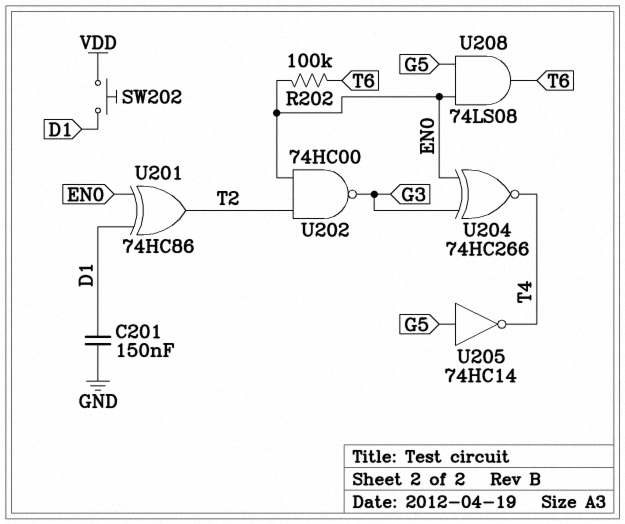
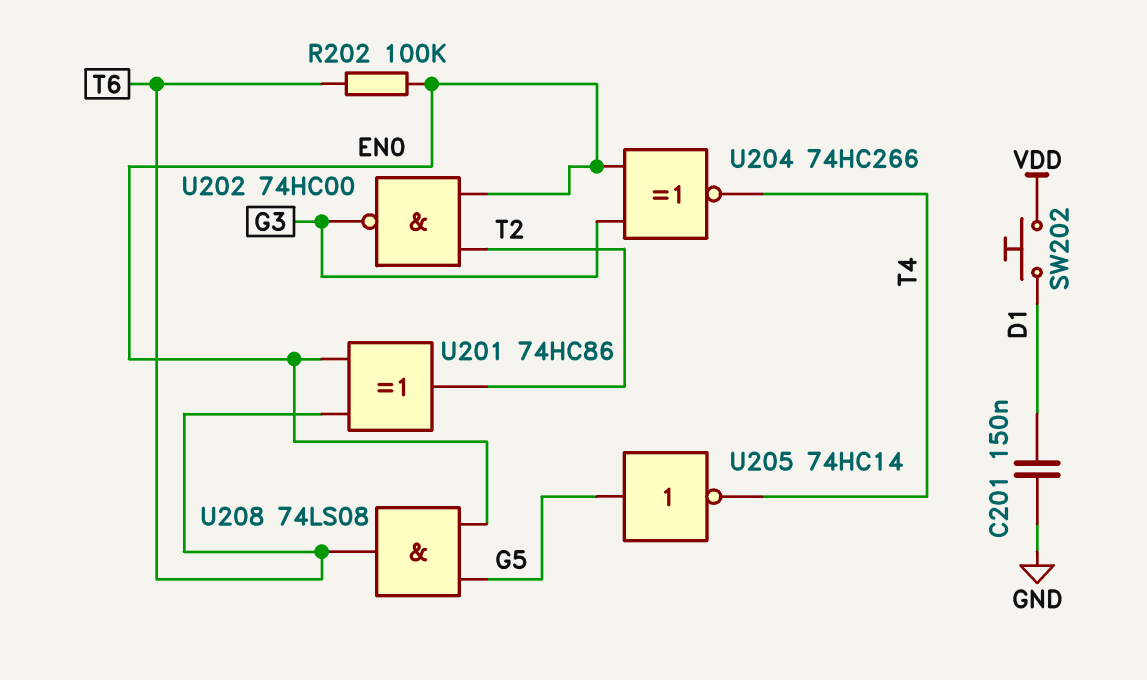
U201: XOR 74HC86 (in D1, in EN0, out T2) -> XOR 74HC86 (in EN0, in T6, out T2)

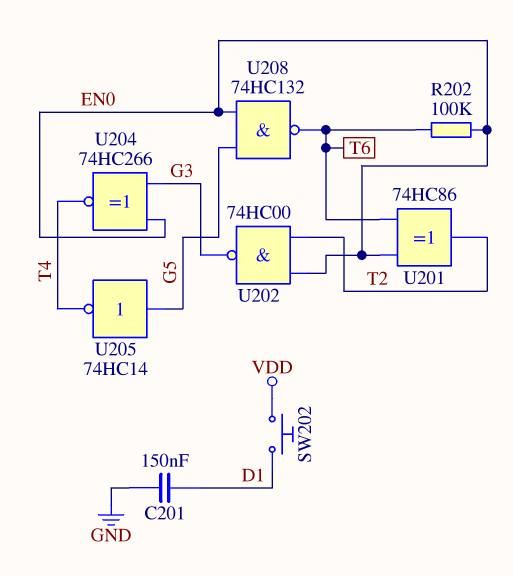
U208: AND 74LS08 (in EN0, in G5, out T6) -> NAND 74HC132 (in EN0, in G5, out T6)

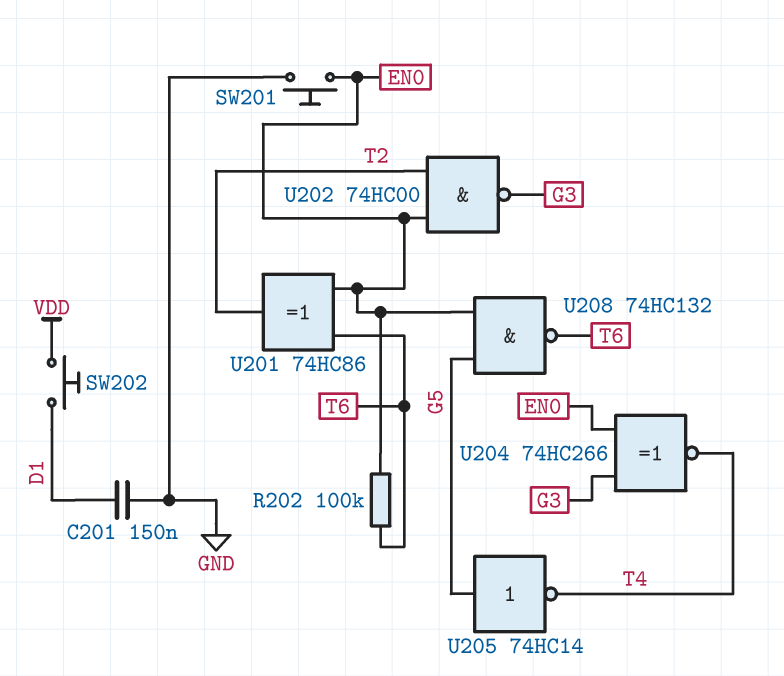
SW201: none -> button (EN0, GND)

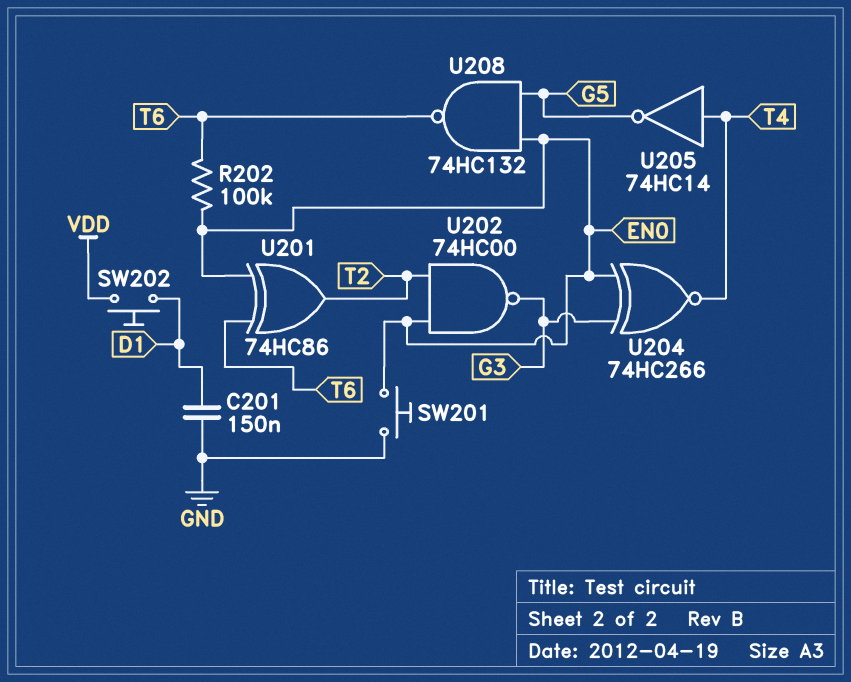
U205: NOT 74HC14 (in G5, out T4) -> NOT 74HC14 (in T4, out G5)

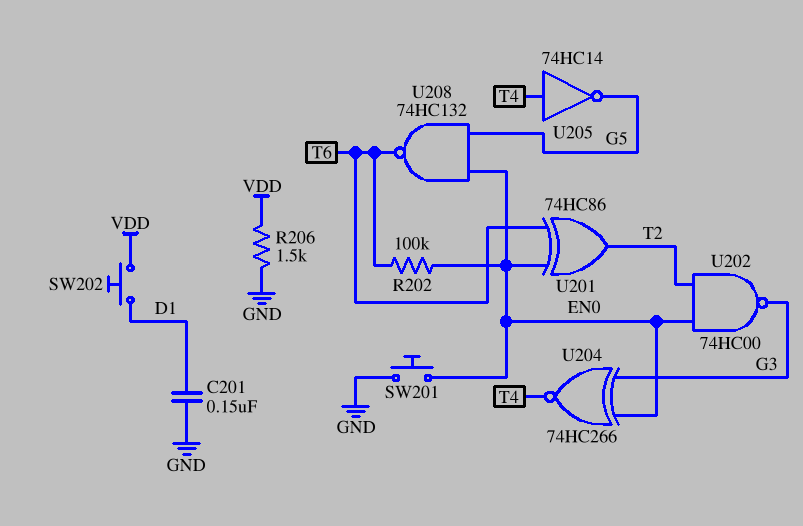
R206: none -> 1.5k (GND, VDD)

